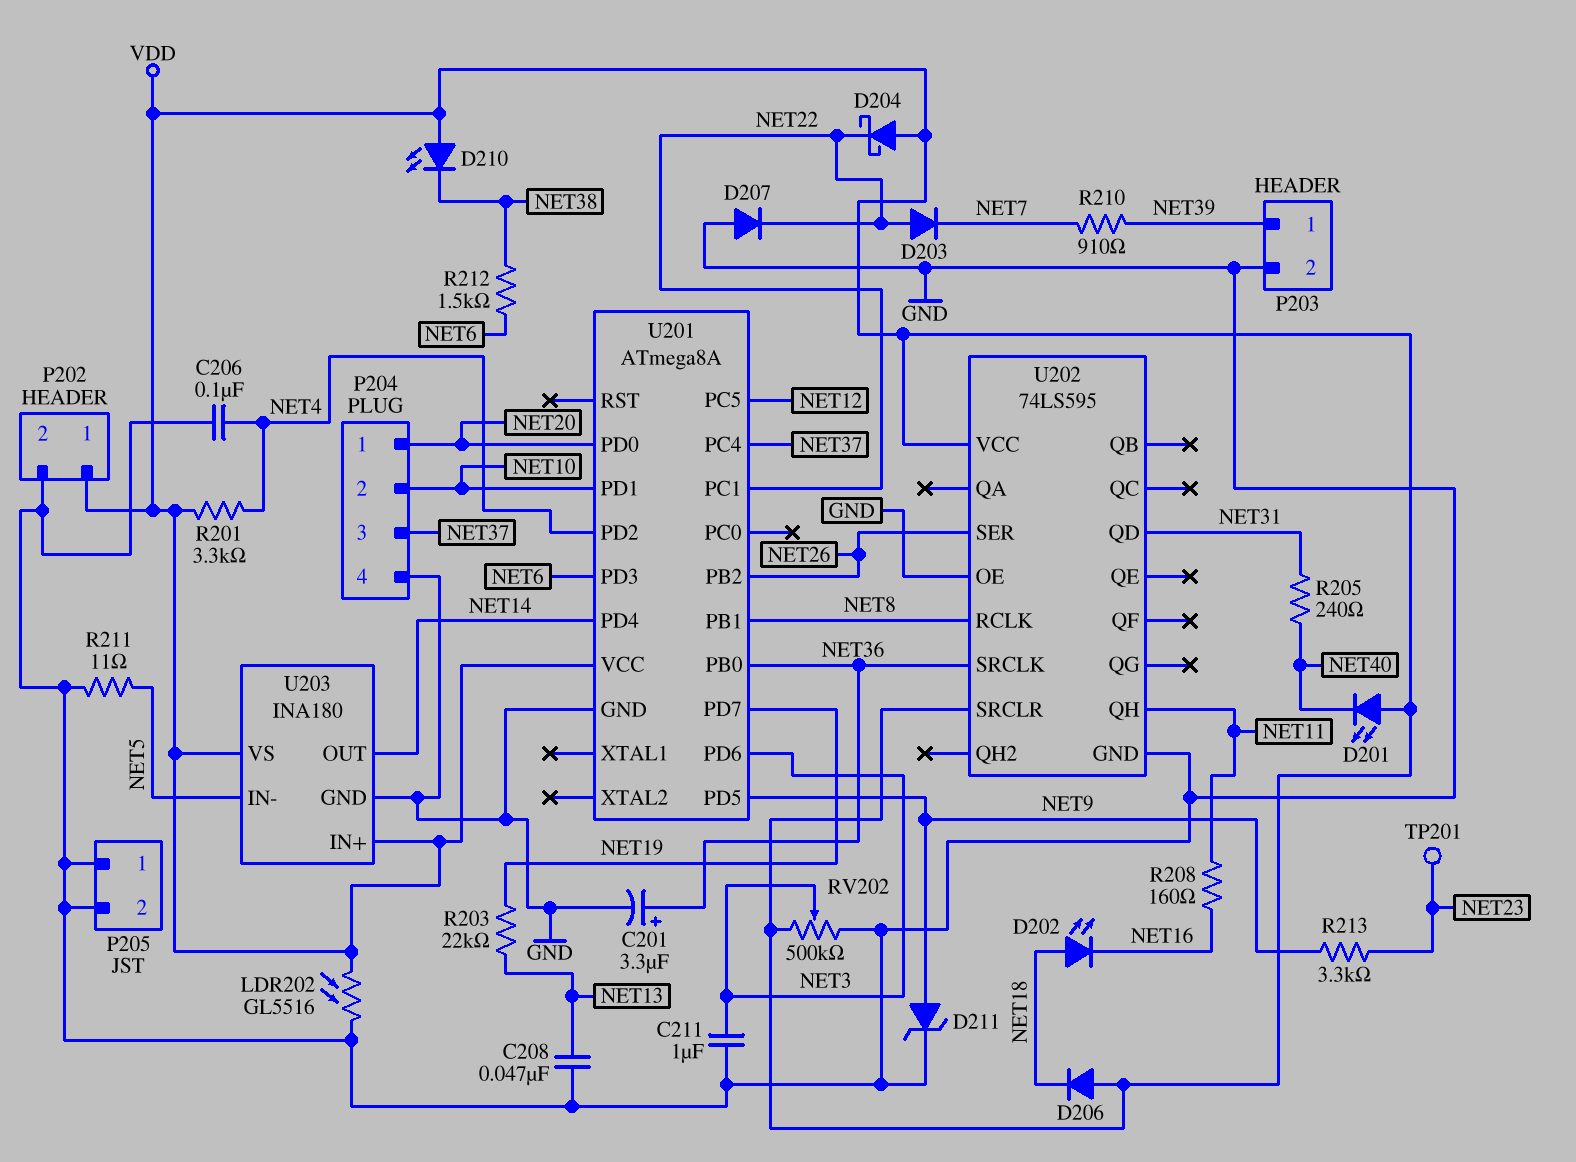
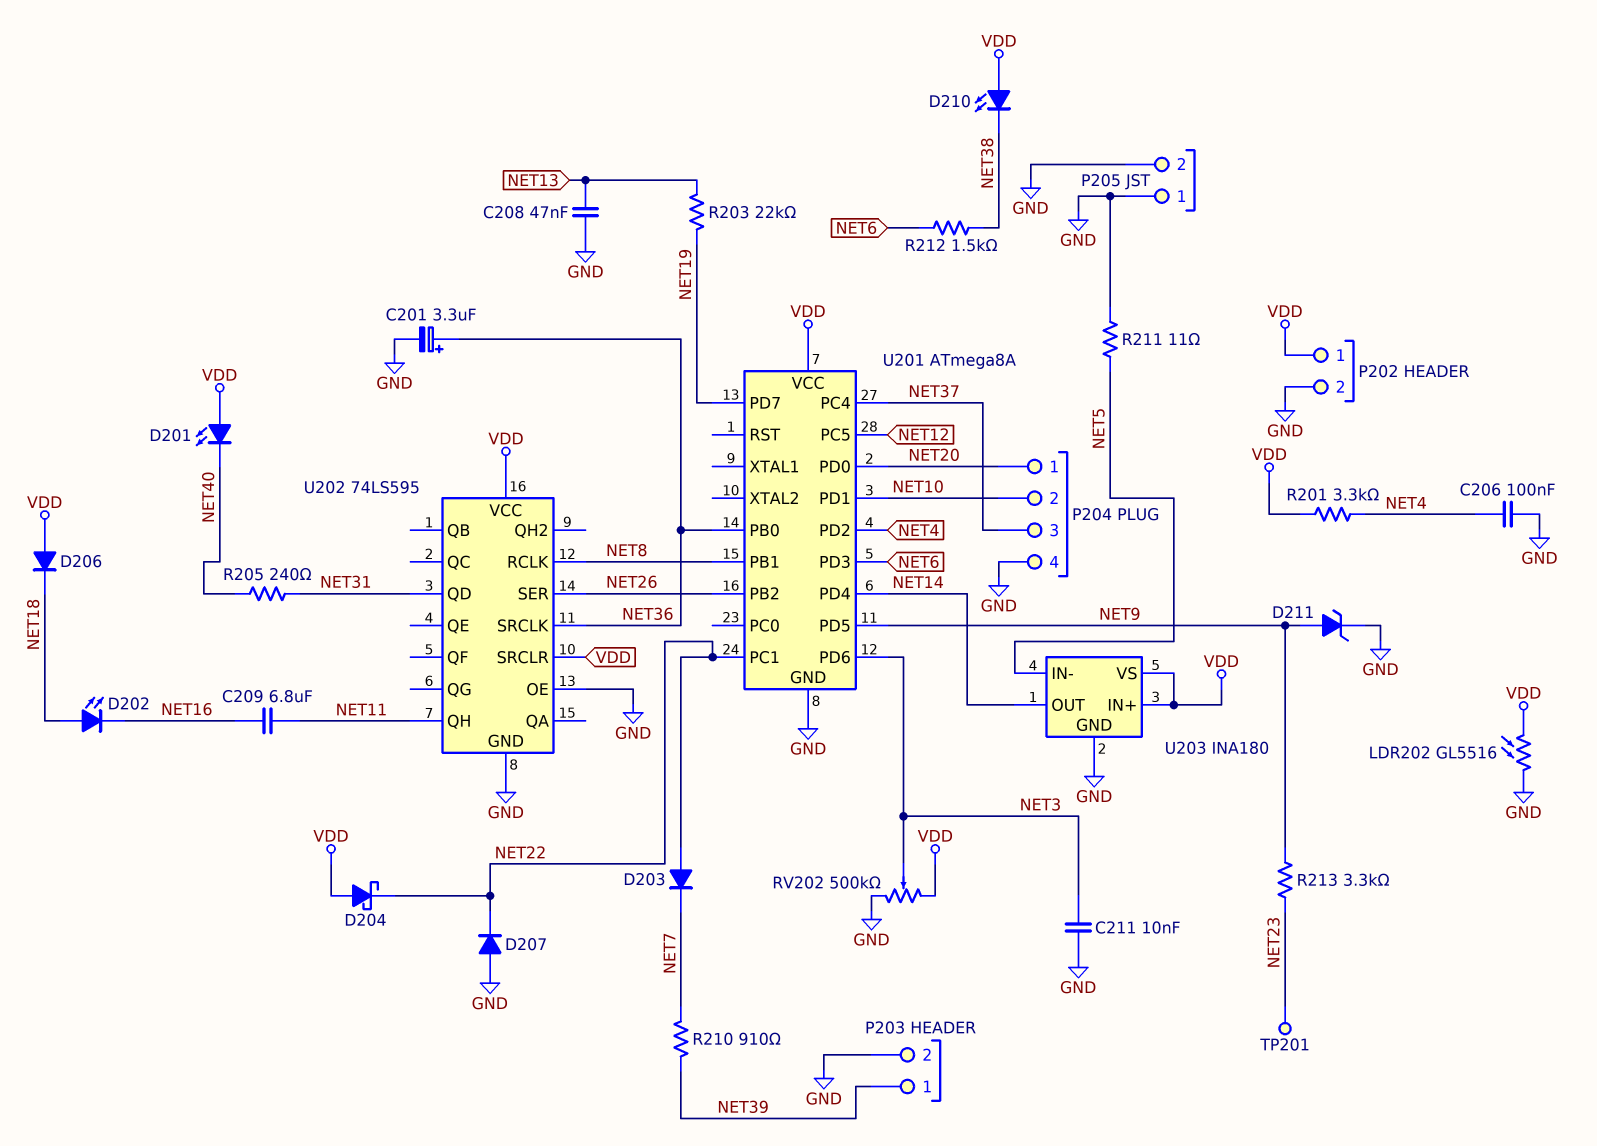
C209: none -> 6.8uF (NET11, NET16)
C211: 1uF (GND, NET3) -> 10nF (GND, NET3)
R208: 160 (NET11, NET16) -> none

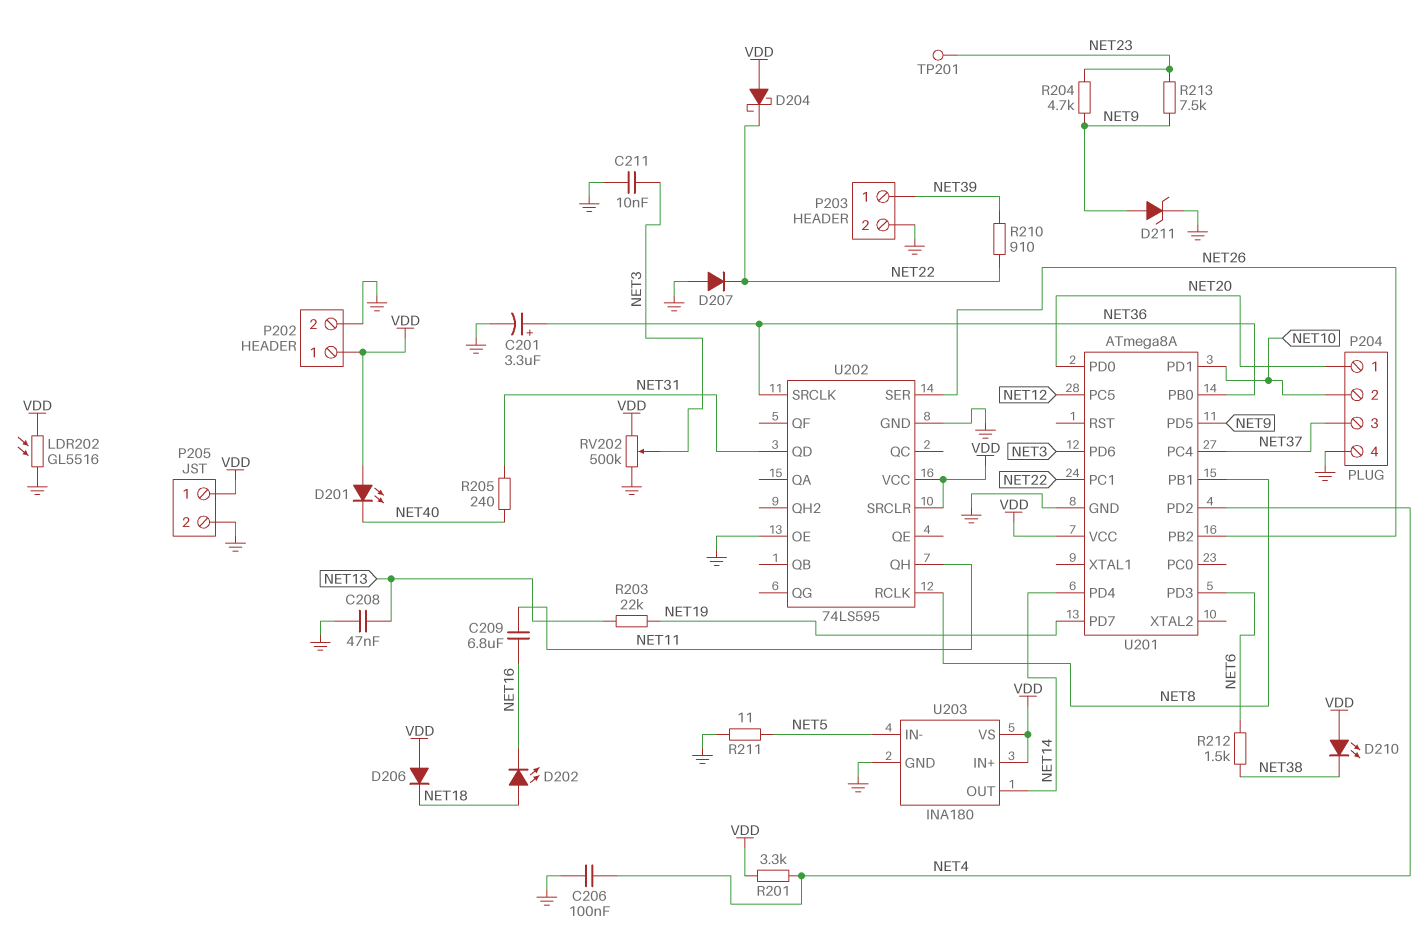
D203: diode (A NET22, K NET7) -> none
P205 pin 1: GND -> VDD
R204: none -> 4.7k (NET9, NET23)
R210: 910 (NET7, NET39) -> 910 (NET22, NET39)
R213: 3.3k (NET9, NET23) -> 7.5k (NET9, NET23)

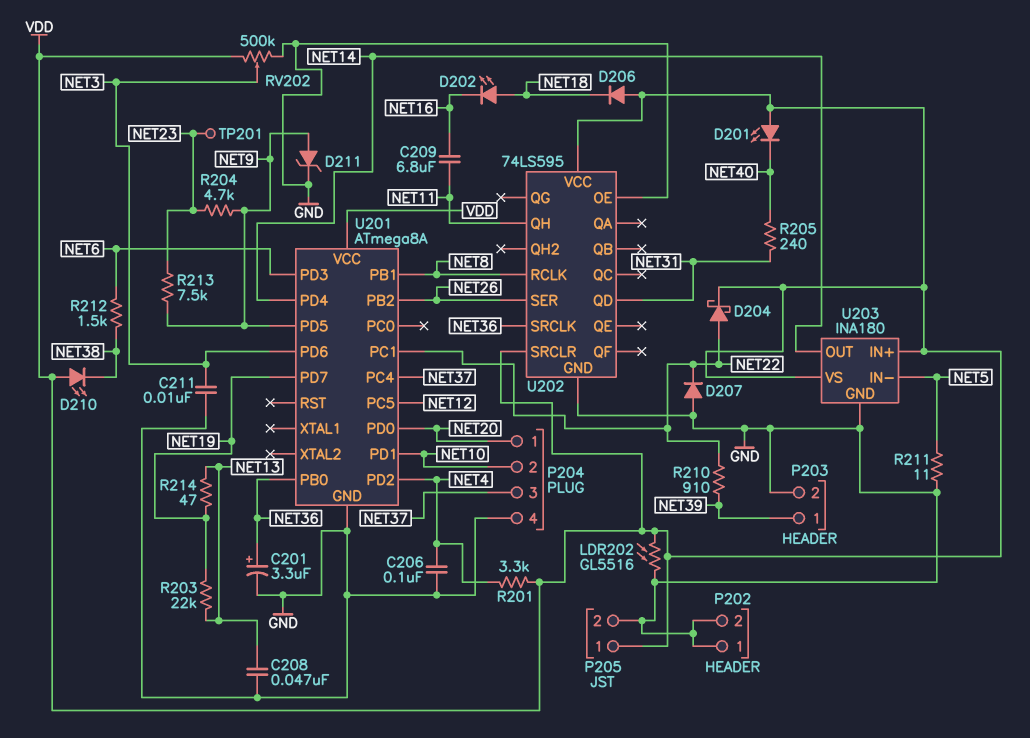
D204: schottky (A VDD, K NET22) -> schottky (A NET22, K VDD)
P202 pin 1: VDD -> GND
R214: none -> 47 (NET13, NET19)

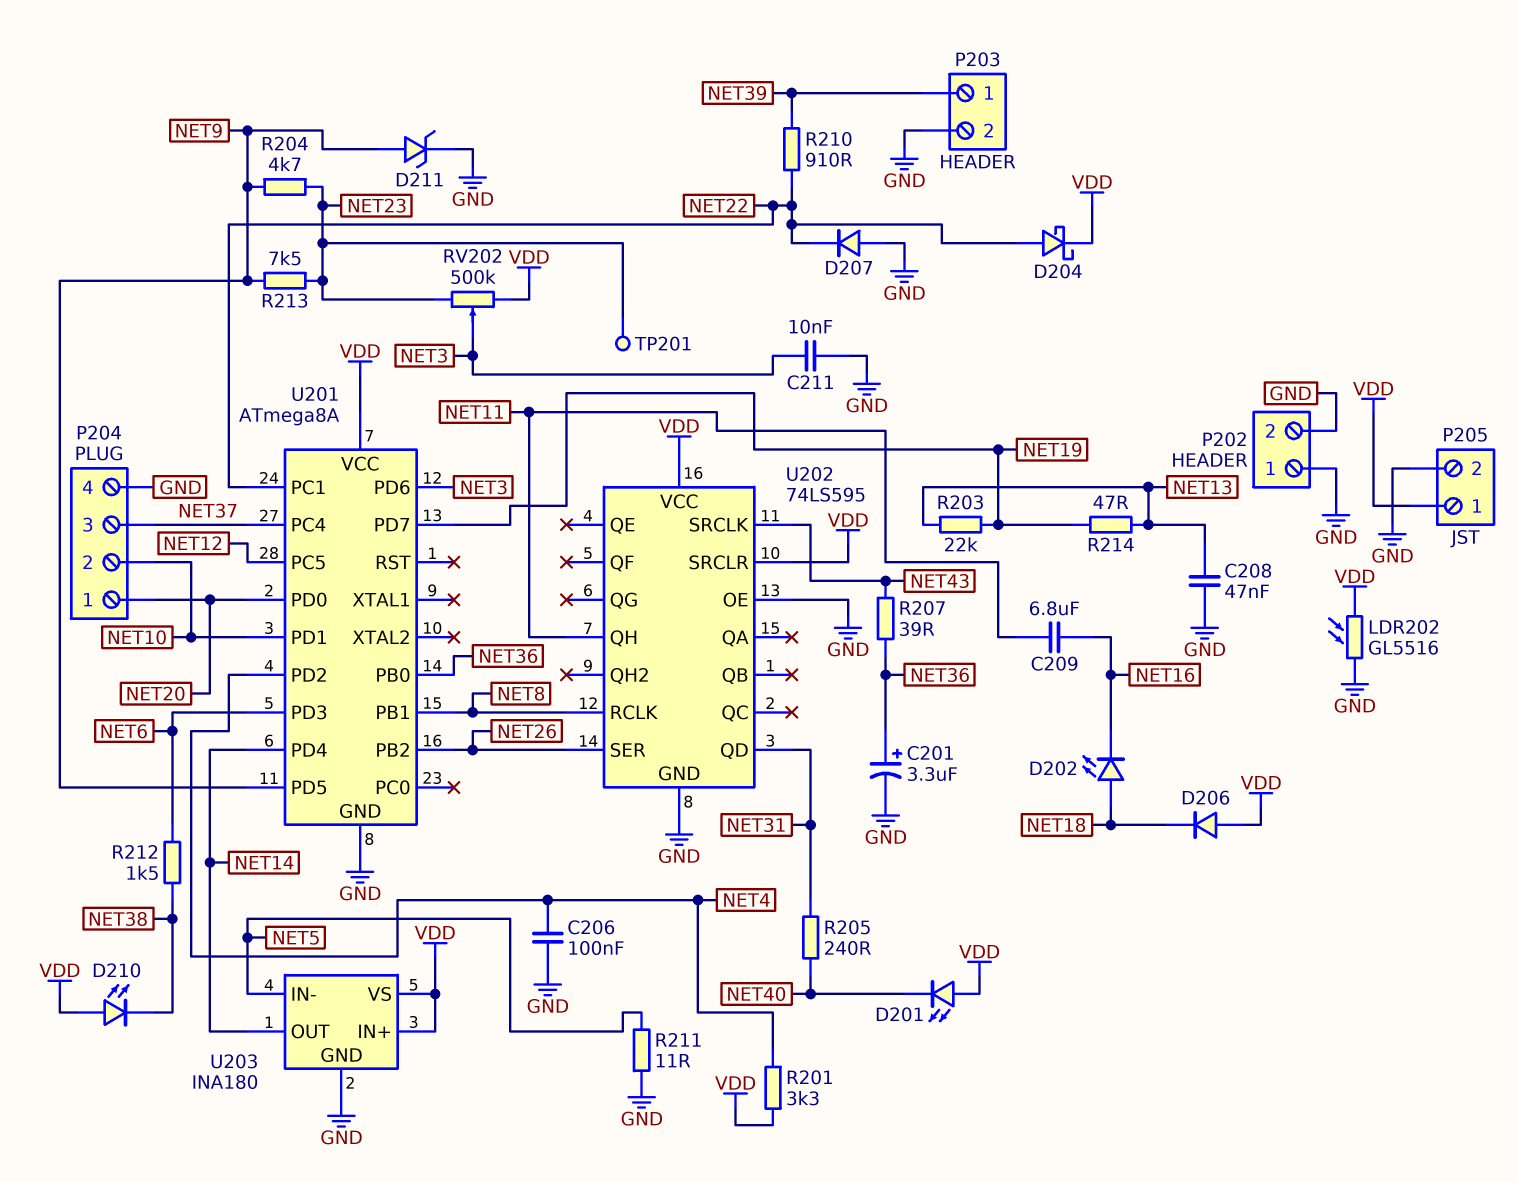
R207: none -> 39 (NET36, NET43)
RV202: 500k (GND, VDD, wiper NET3) -> 500k (NET23, VDD, wiper NET3)
U202 pin SRCLK: NET36 -> NET43

